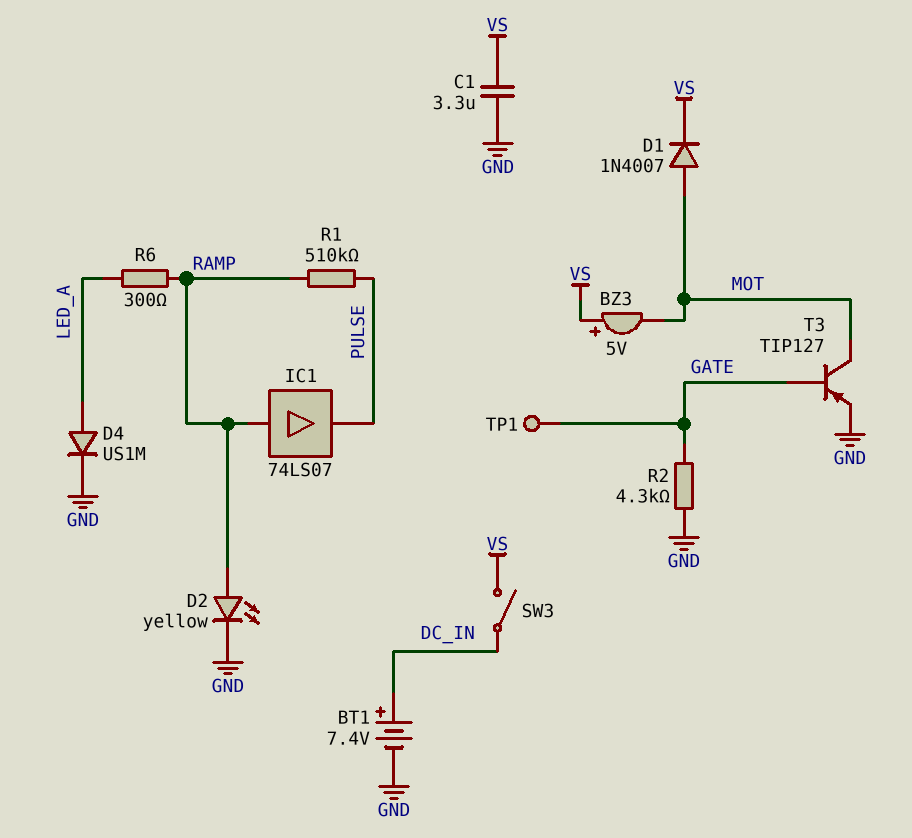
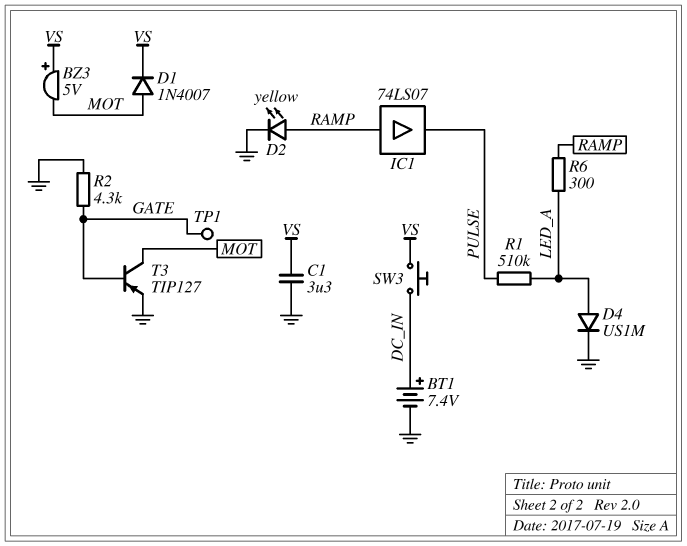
R1: 510k (PULSE, RAMP) -> 510k (LED_A, PULSE)
SW3: switch (DC_IN, VS) -> button (DC_IN, VS)

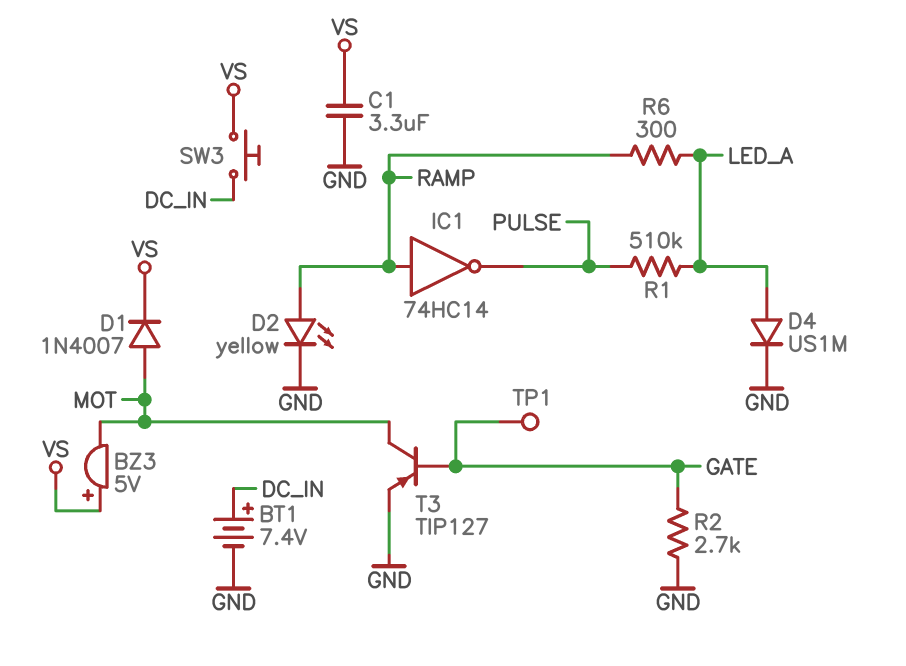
IC1: buffer 74LS07 (in RAMP, out PULSE) -> NOT 74HC14 (in RAMP, out PULSE)
R2: 4.3k (GATE, GND) -> 2.7k (GATE, GND)

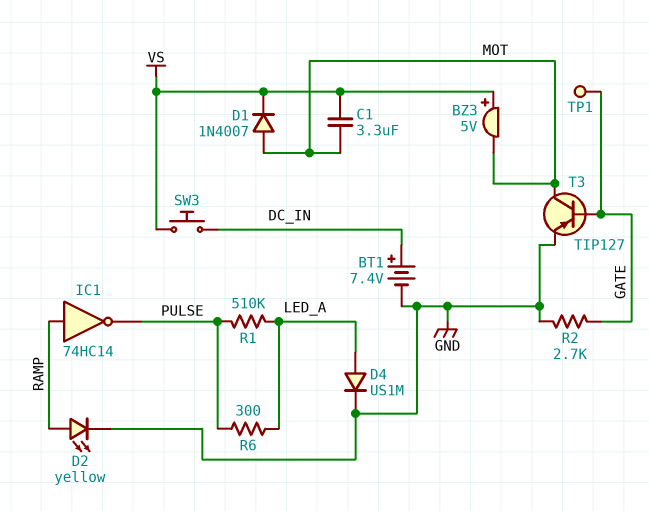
C1: 3.3uF (GND, VS) -> 3.3uF (MOT, VS)
R6: 300 (LED_A, RAMP) -> 300 (LED_A, PULSE)

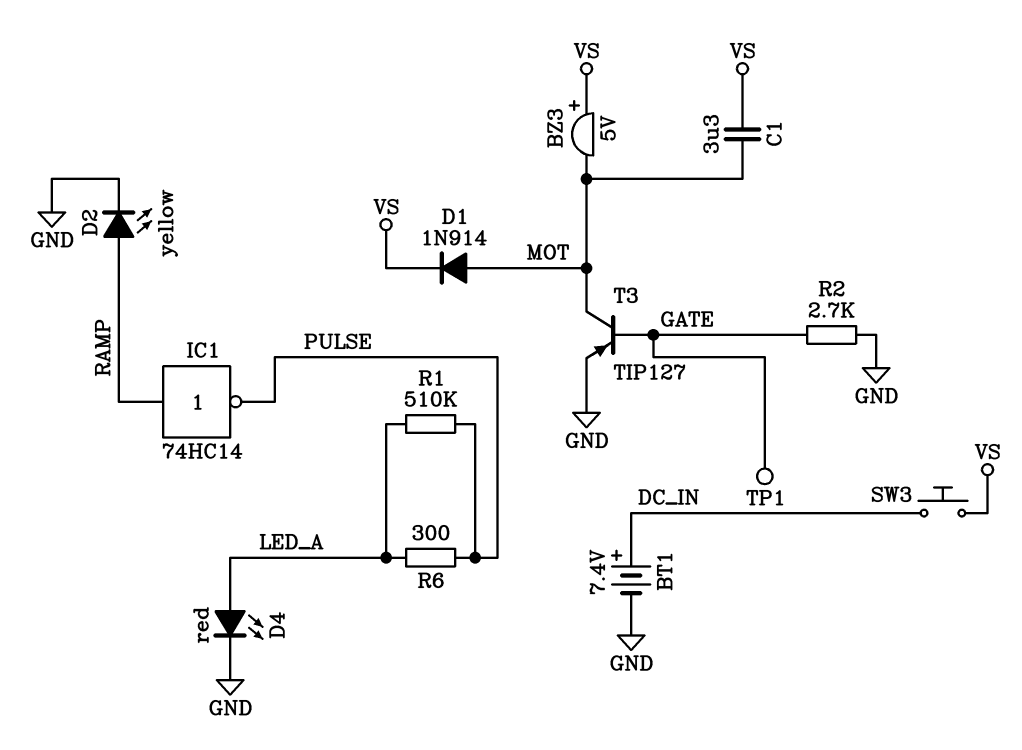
D1: diode 1N4007 (A MOT, K VS) -> diode 1N914 (A MOT, K VS)
D4: diode US1M (A LED_A, K GND) -> LED red (A LED_A, K GND)

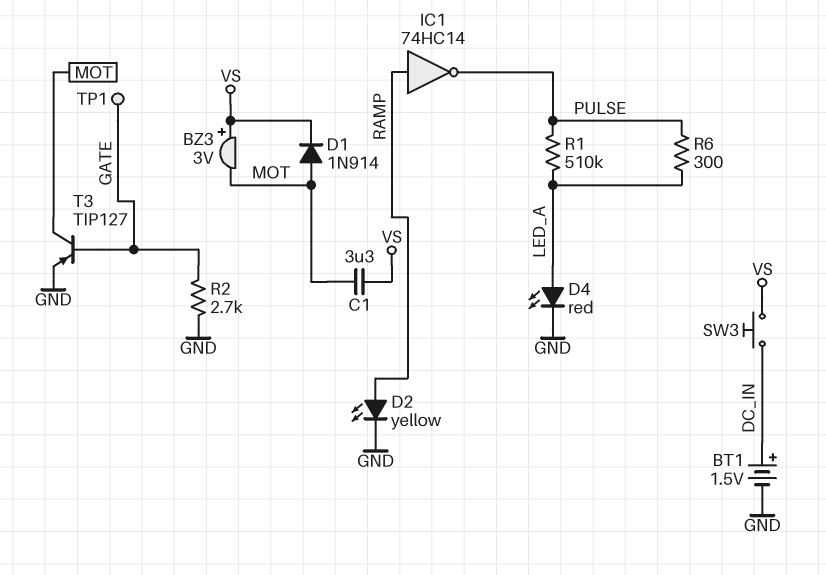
BT1: 7.4V (plus DC_IN, minus GND) -> 1.5V (plus DC_IN, minus GND)
BZ3: buzzer 5V (plus VS, minus MOT) -> buzzer 3V (plus VS, minus MOT)

